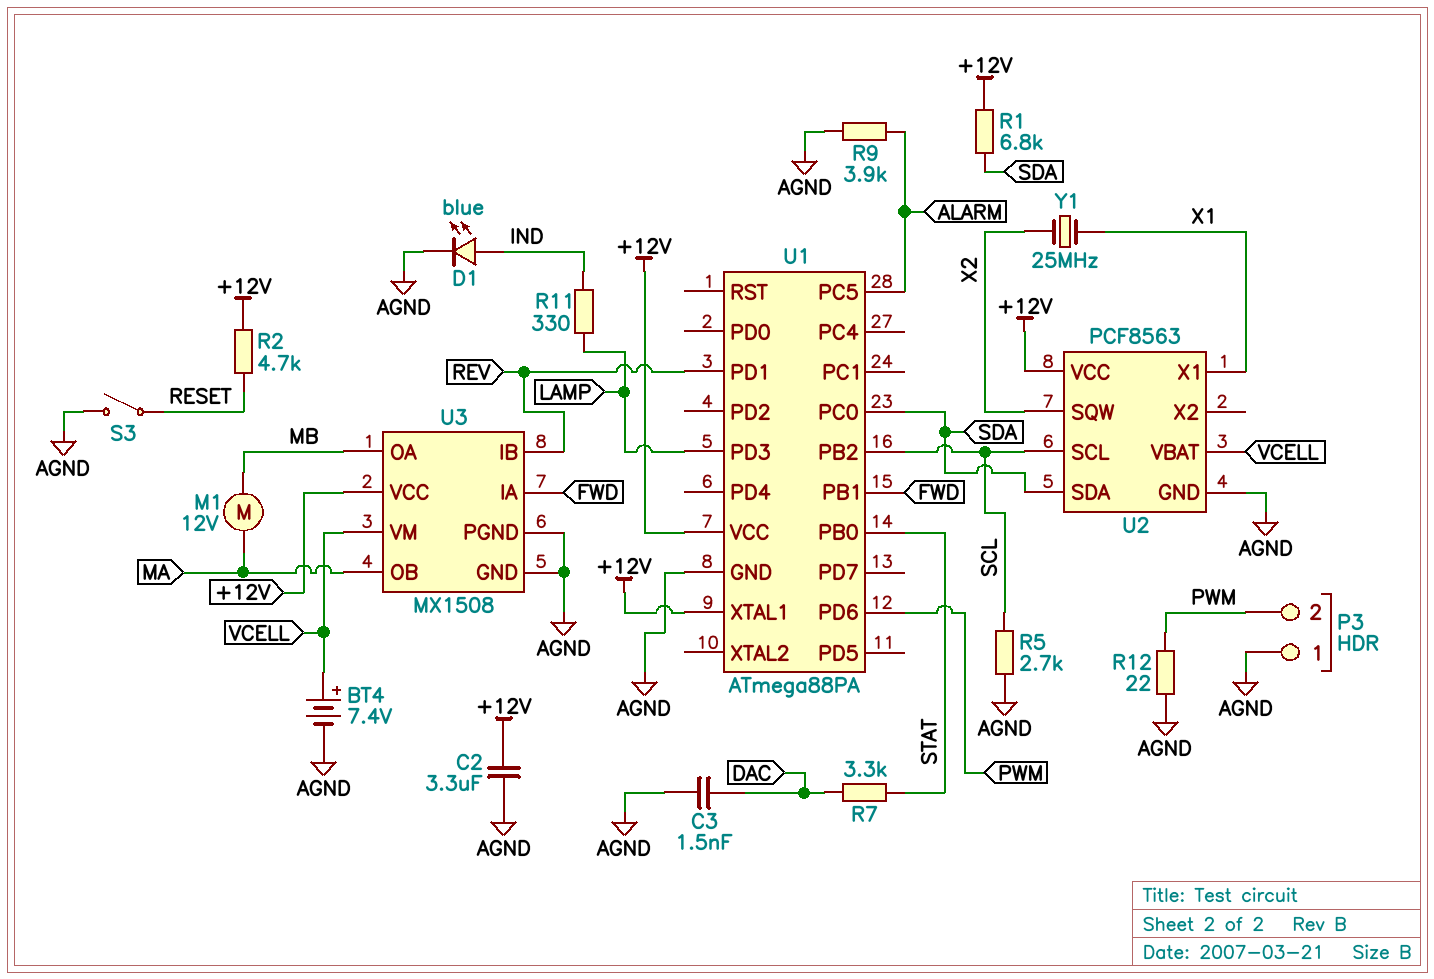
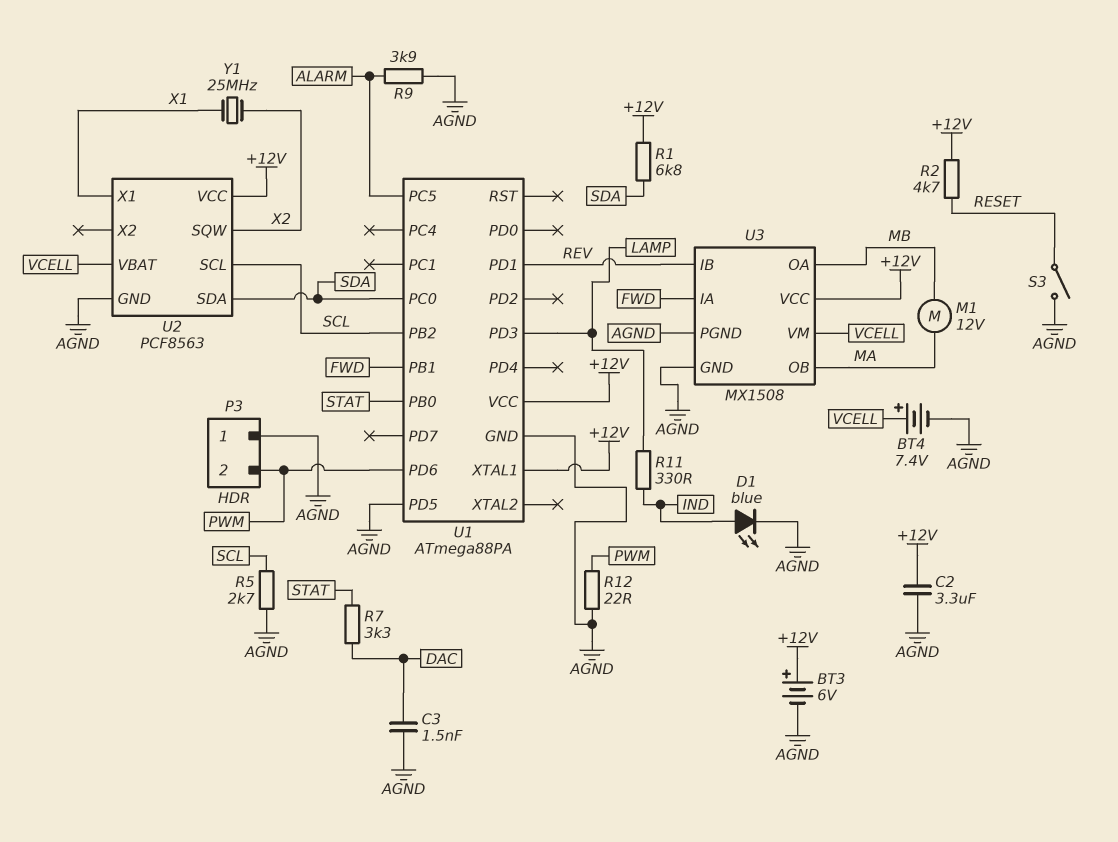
BT3: none -> 6V (plus +12V, minus AGND)
U1 pin PD5: none -> AGND

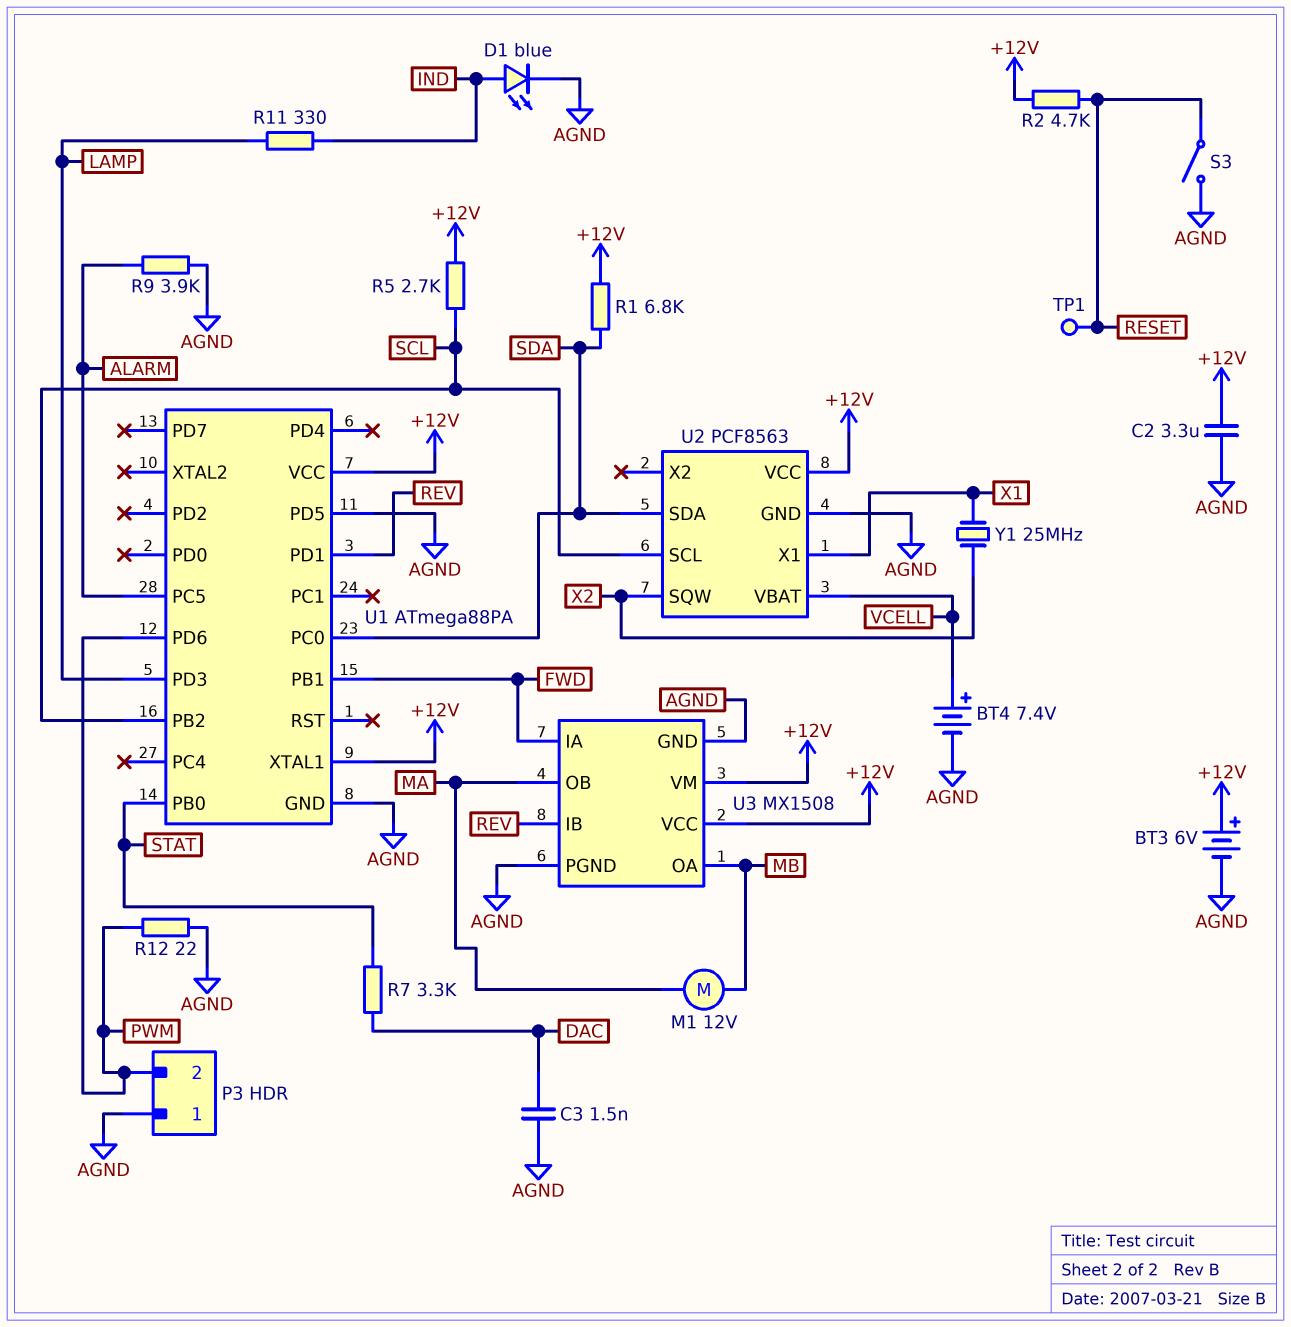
R5: 2.7k (AGND, SCL) -> 2.7k (+12V, SCL)
TP1: none -> test point (RESET)
U3 pin VM: VCELL -> +12V

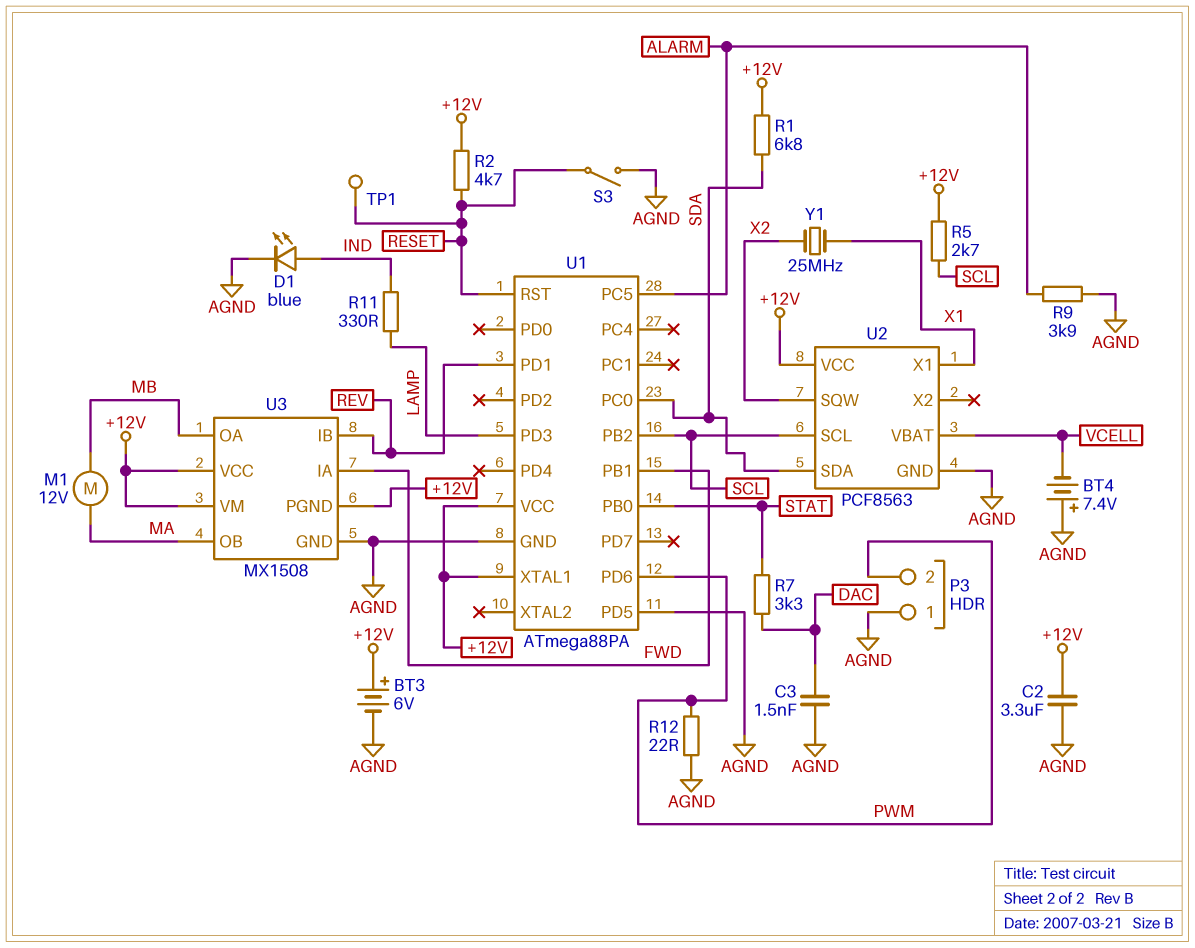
BT4: 7.4V (plus VCELL, minus AGND) -> 7.4V (plus AGND, minus VCELL)
U1 pin RST: none -> RESET
U3 pin PGND: AGND -> +12V

